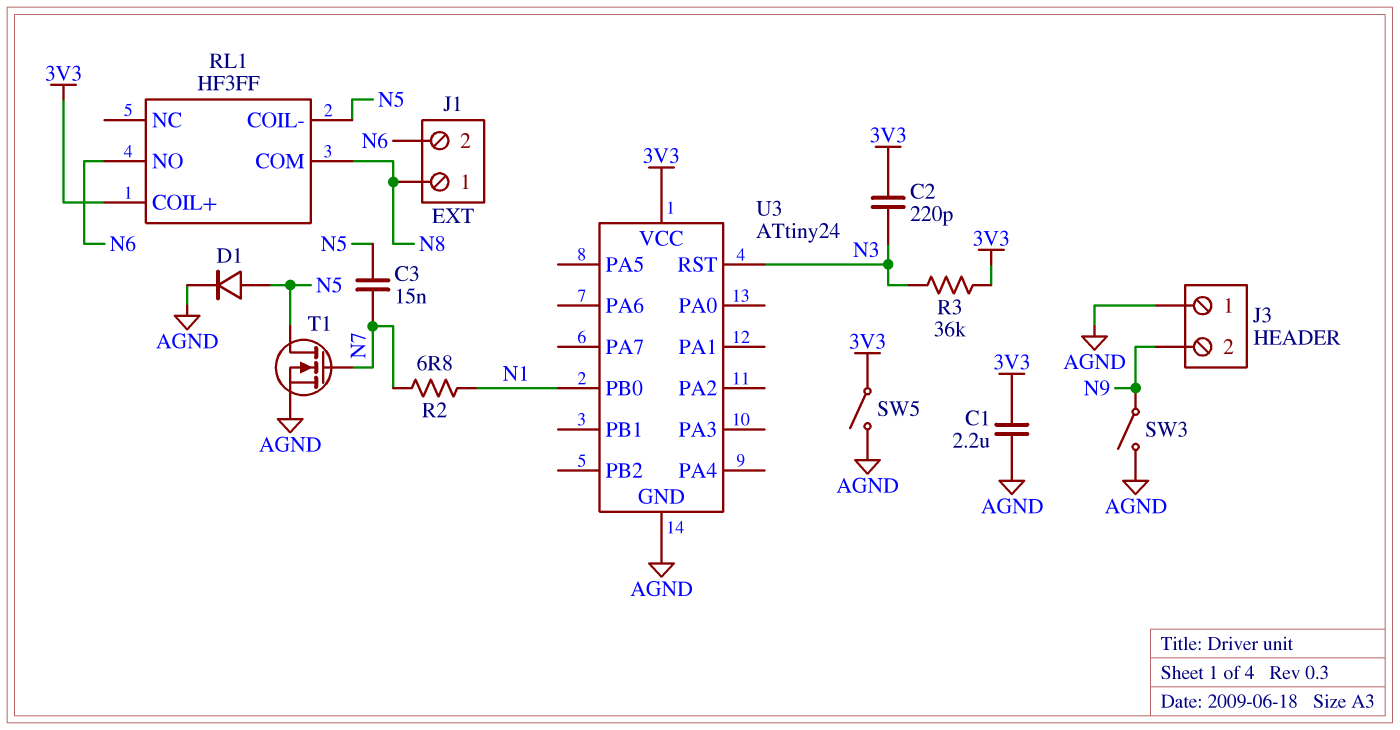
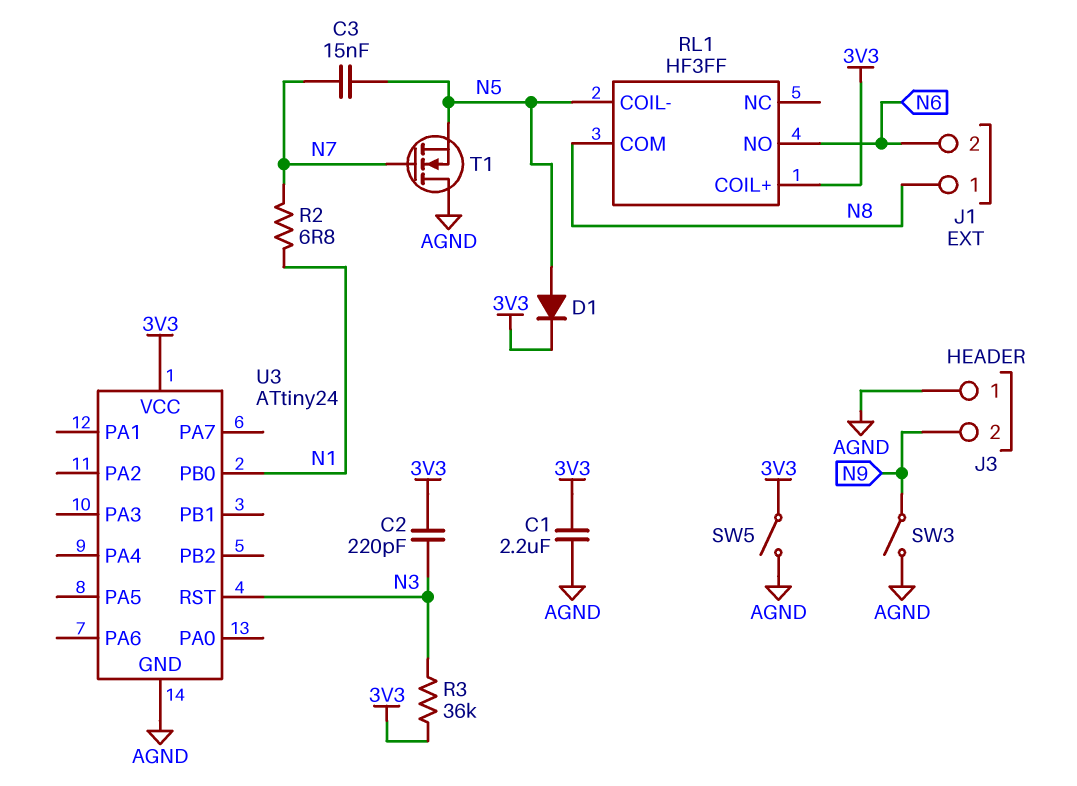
D1: diode (A N5, K AGND) -> diode (A N5, K 3V3)
T1: NMOS (G N7, D N5, S AGND) -> NMOS (G N7, D AGND, S N5)

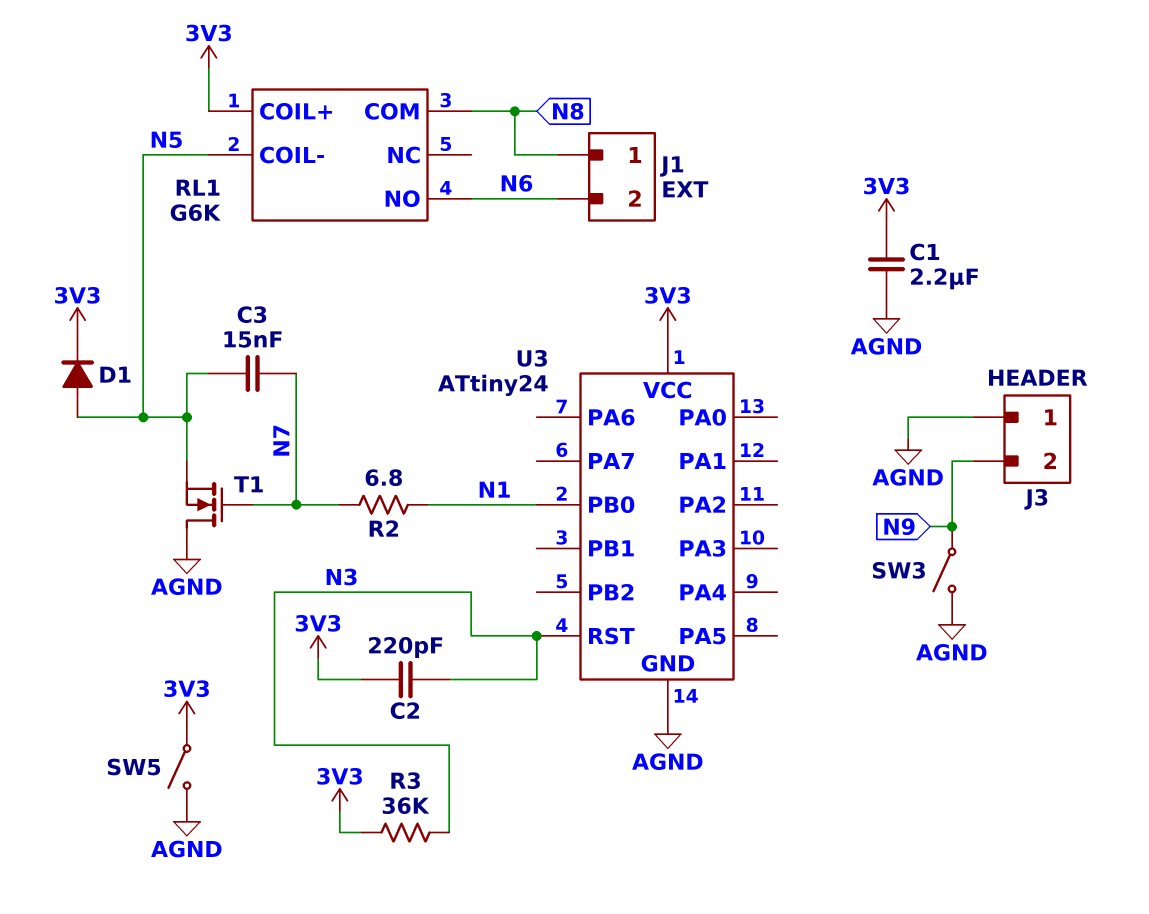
RL1: HF3FF -> G6K

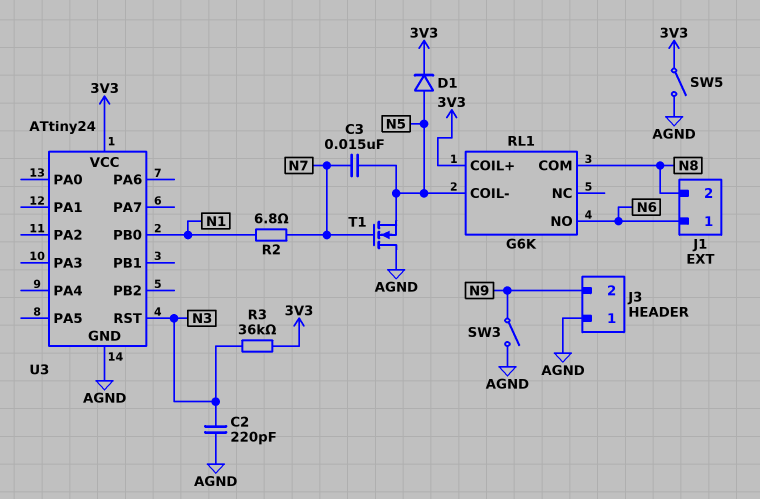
C1: 2.2uF (3V3, AGND) -> none
C2: 220pF (3V3, N3) -> 220pF (AGND, N3)
J1 pin 1: N8 -> N6
J1 pin 2: N6 -> N8

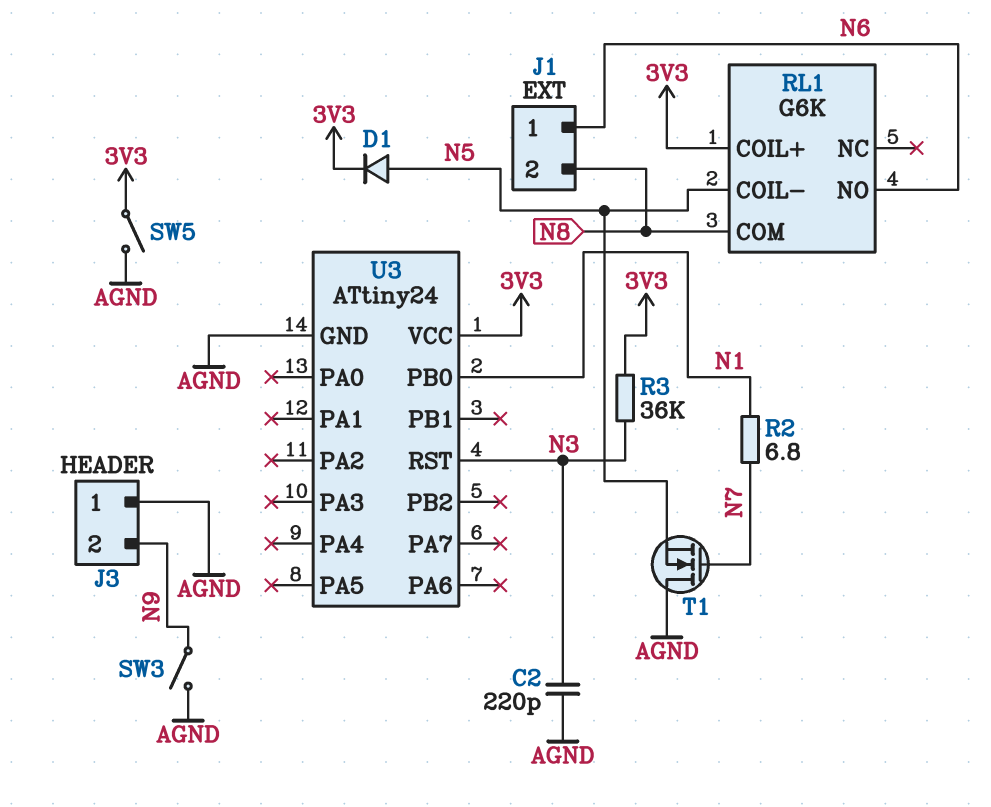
C3: 15nF (N5, N7) -> none

